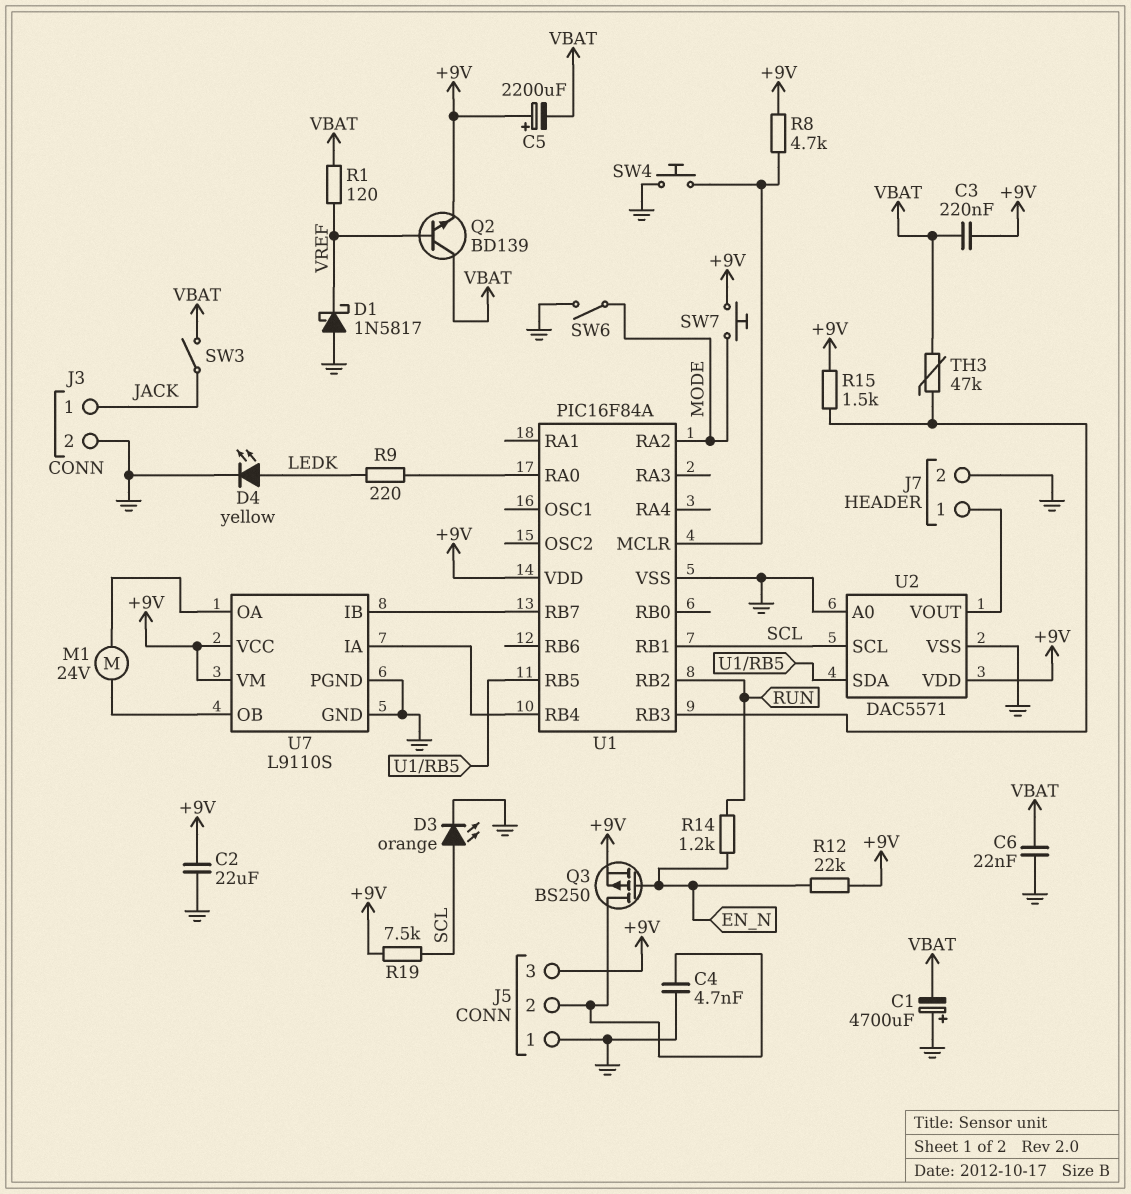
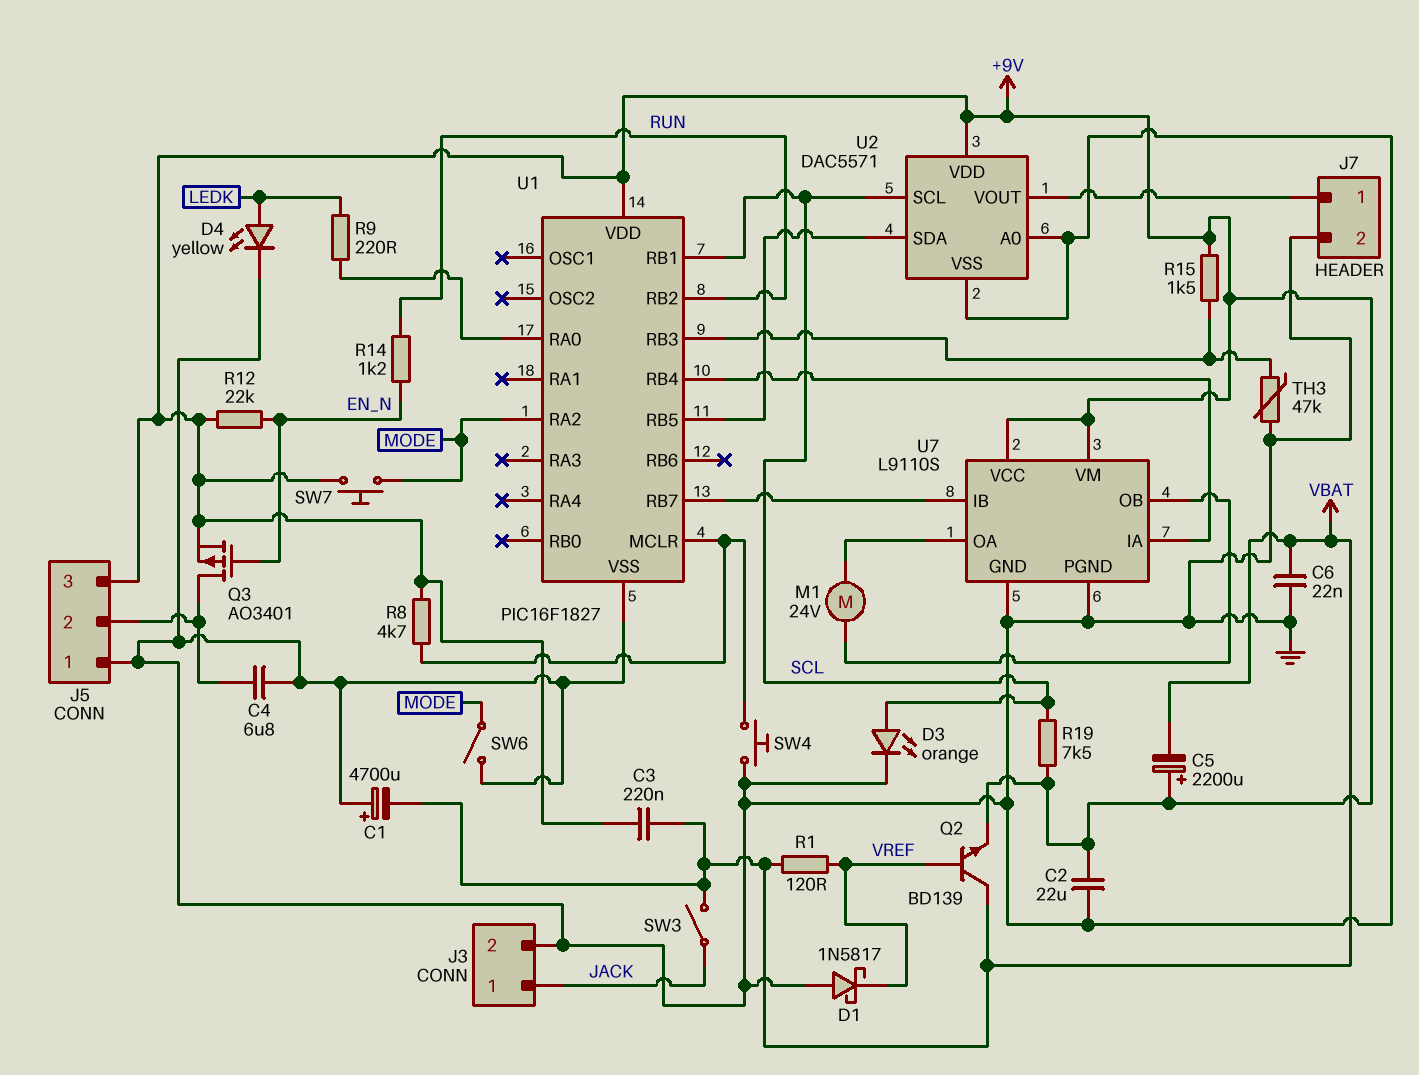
C4: 4.7nF (GND, J5/2) -> 6.8uF (GND, J5/2)
Q3: PMOS BS250 (G EN_N, D J5/2, S +9V) -> PMOS AO3401 (G EN_N, D J5/2, S +9V)
TH3: 47k (U1/RB3, VBAT) -> 47k (GND, U1/RB3)
U1: PIC16F84A -> PIC16F1827

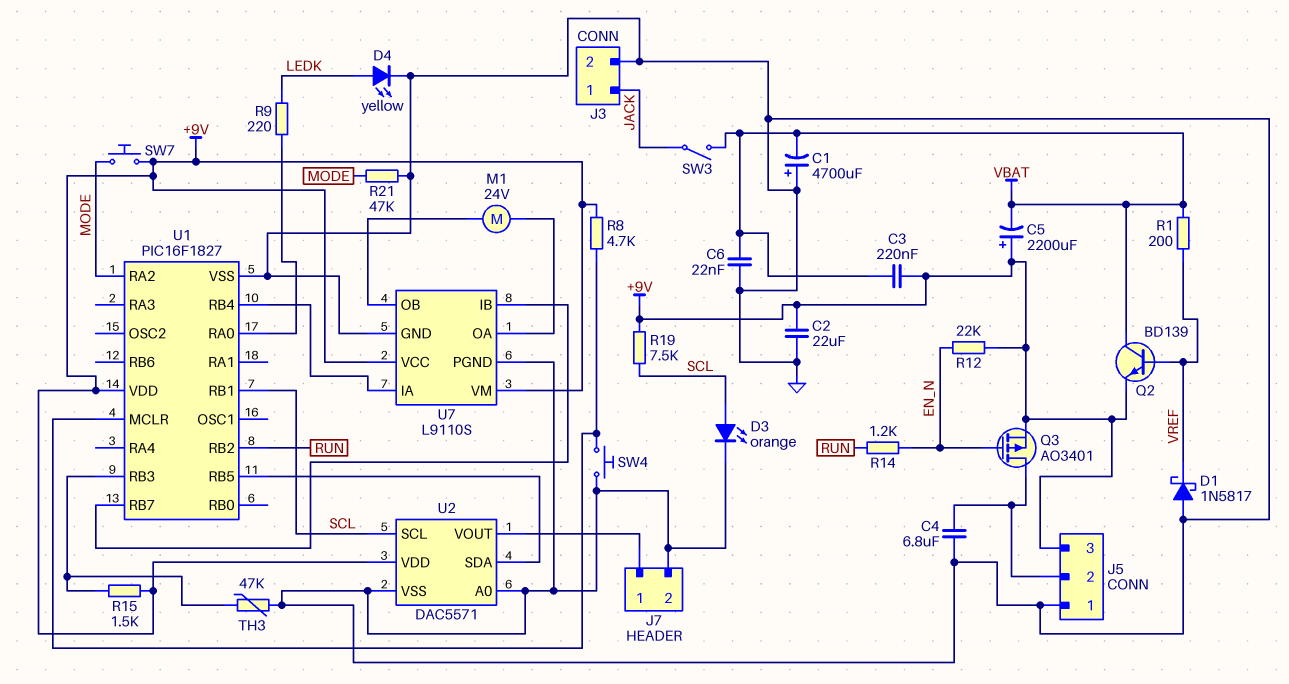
R1: 120 (VBAT, VREF) -> 200 (VBAT, VREF)
R21: none -> 47k (GND, MODE)
SW6: switch (GND, MODE) -> none

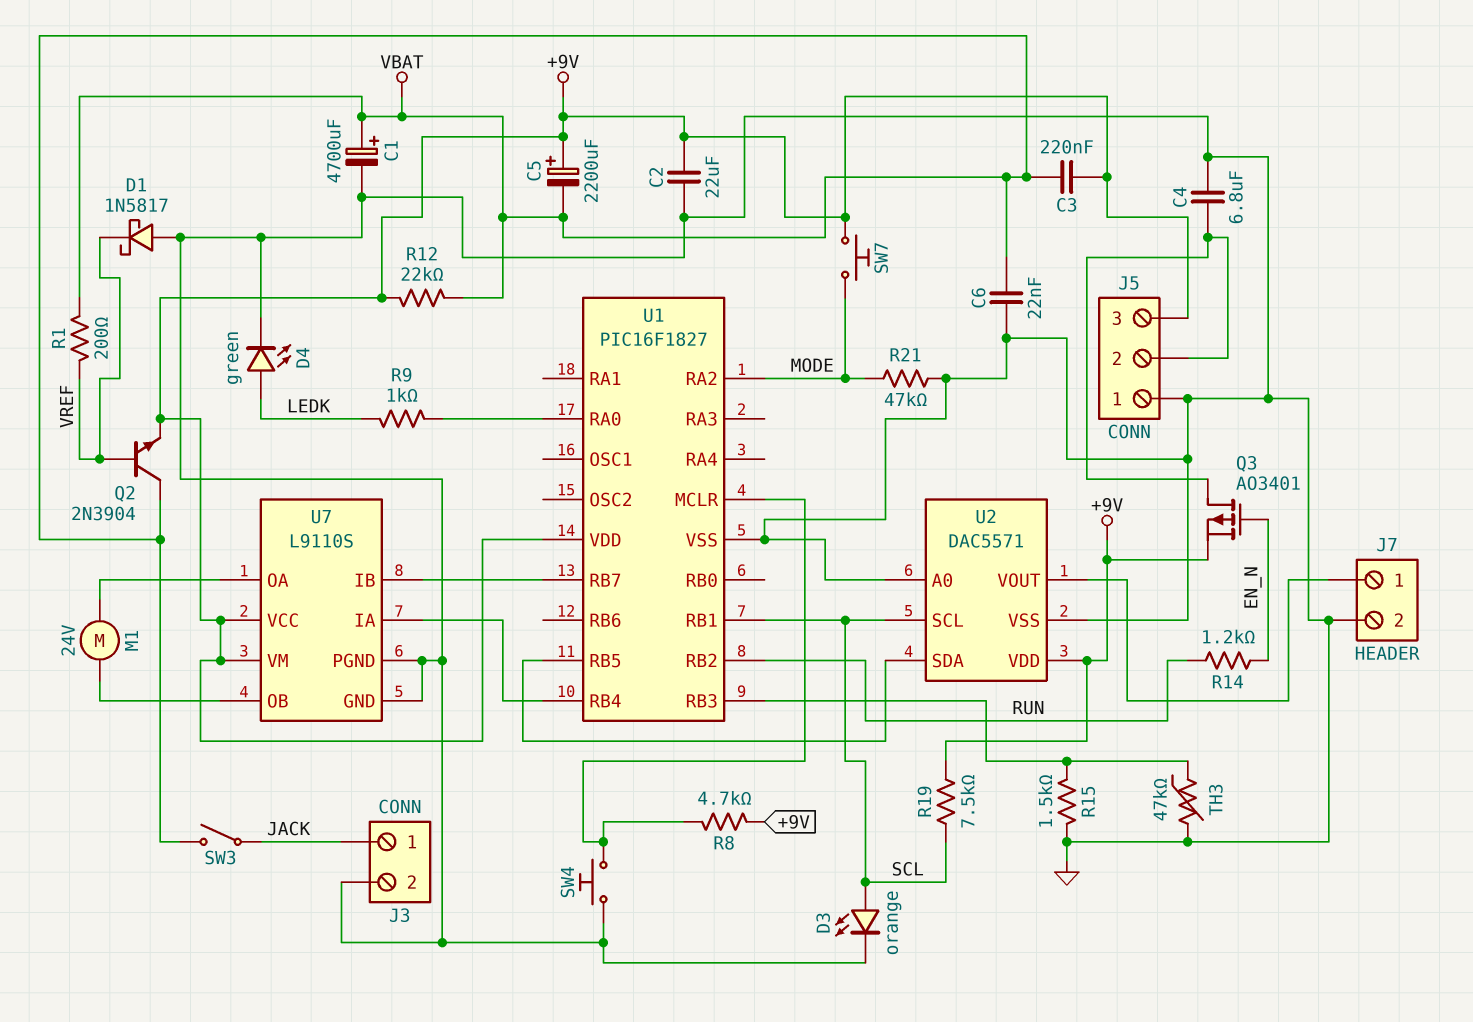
C1: 4700uF (plus GND, minus VBAT) -> 4700uF (plus VBAT, minus GND)
D4: LED yellow (A LEDK, K GND) -> LED green (A LEDK, K GND)
Q2: NPN BD139 (B VREF, C VBAT, E +9V) -> NPN 2N3904 (B VREF, C VBAT, E +9V)
R9: 220 (LEDK, U1/RA0) -> 1k (LEDK, U1/RA0)
R12: 22k (+9V, EN_N) -> 22k (+9V, VBAT)
R15: 1.5k (+9V, U1/RB3) -> 1.5k (GND, U1/RB3)

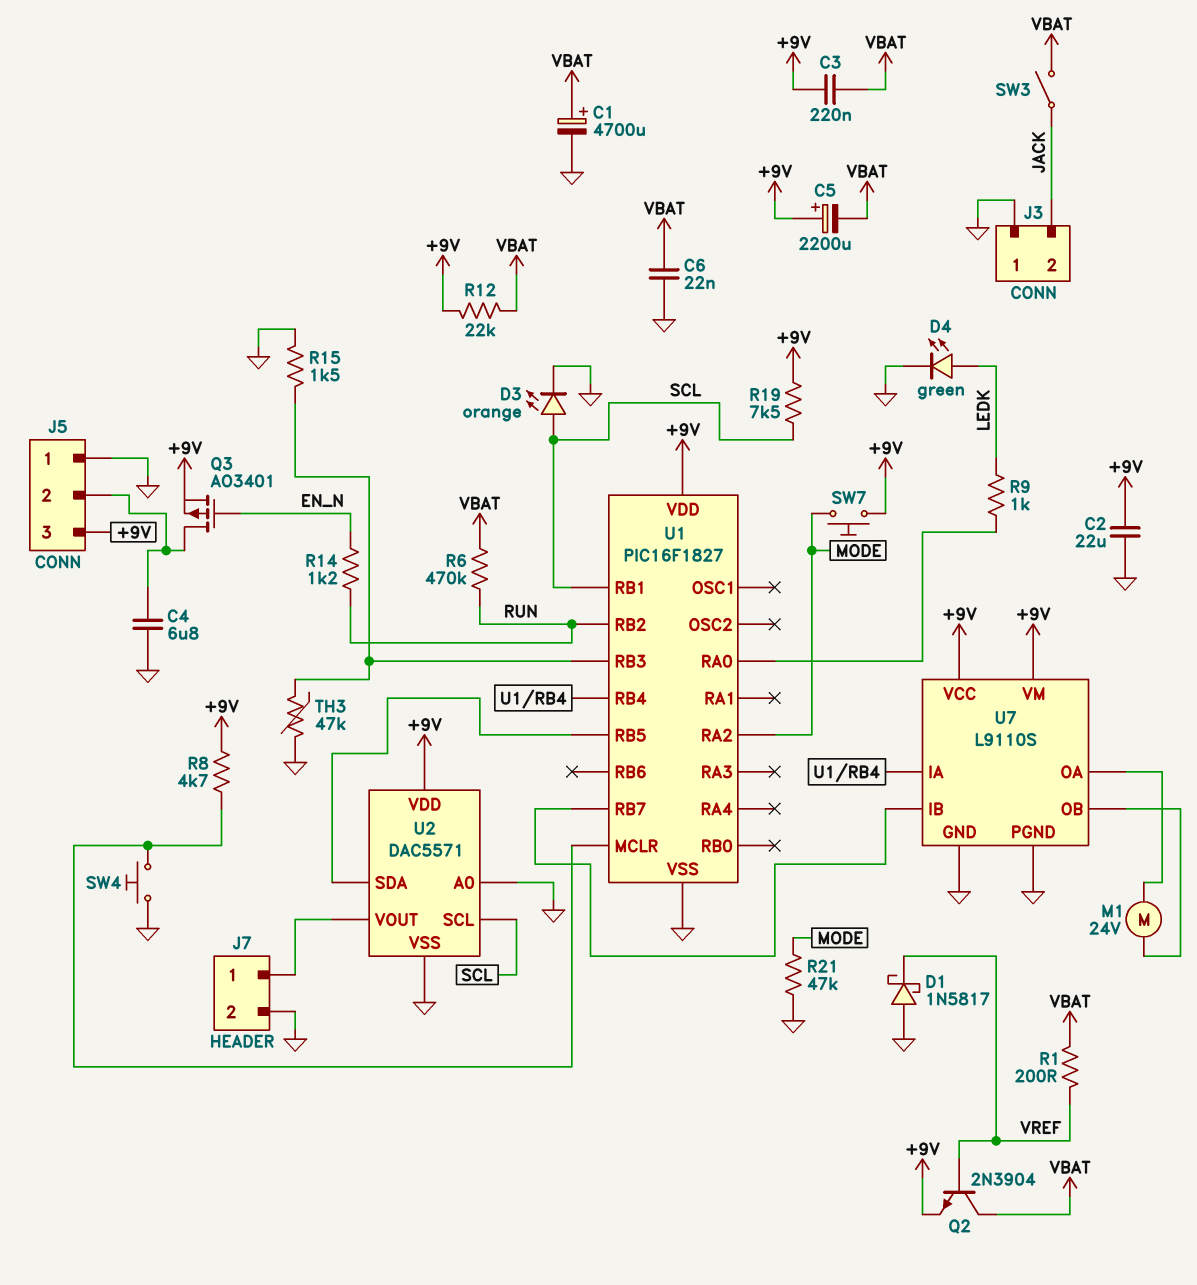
J3 pin 1: JACK -> GND
J3 pin 2: GND -> JACK
R6: none -> 470k (RUN, VBAT)

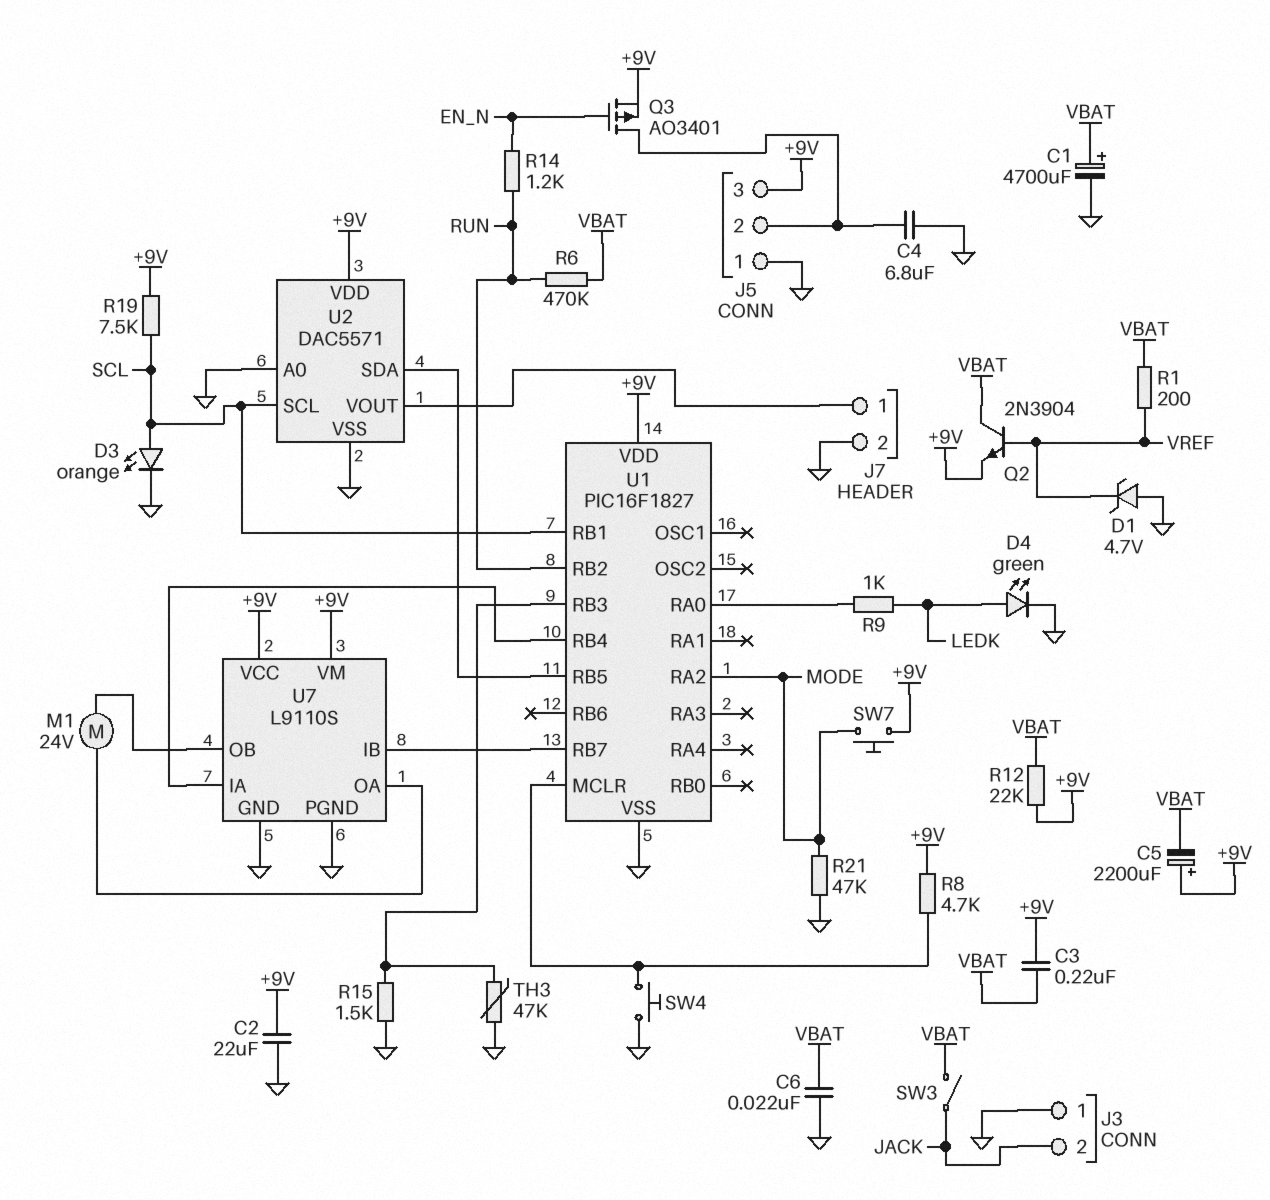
D1: schottky 1N5817 (A GND, K VREF) -> zener 4.7V (A GND, K VREF)

